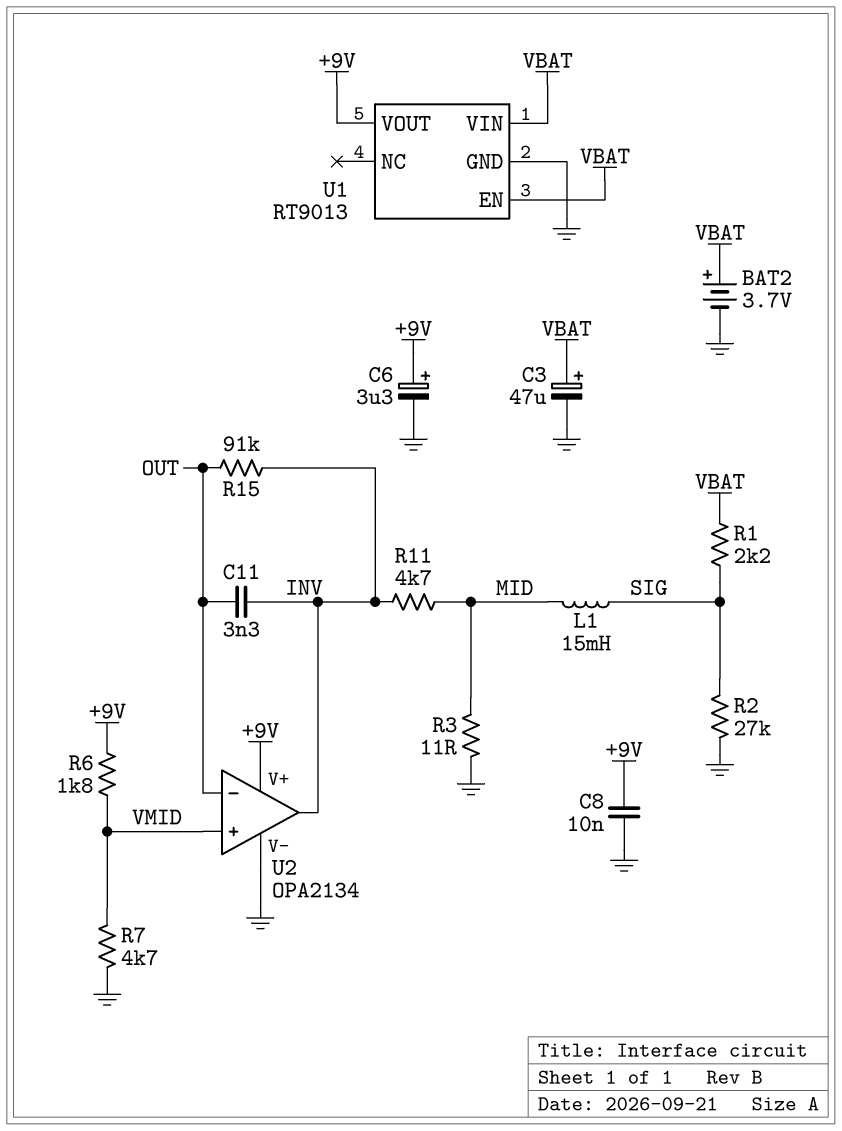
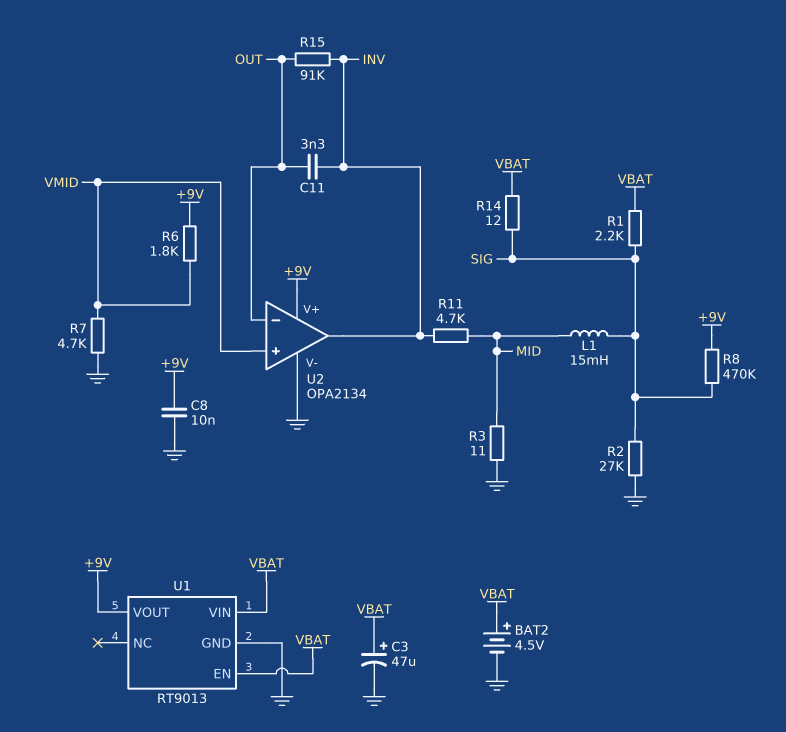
BAT2: 3.7V (plus VBAT, minus GND) -> 4.5V (plus VBAT, minus GND)
C6: 3.3uF (plus +9V, minus GND) -> none
R8: none -> 470k (+9V, SIG)
R14: none -> 12 (SIG, VBAT)

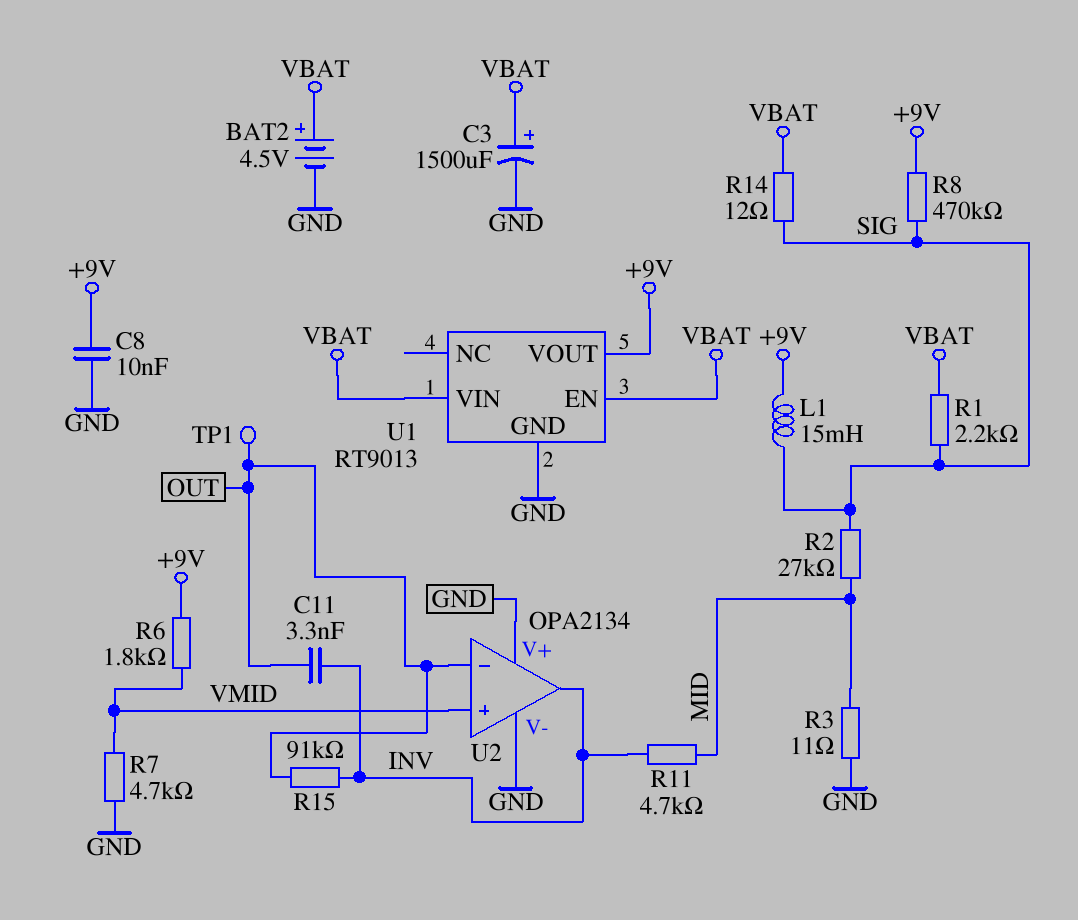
C3: 47uF (plus VBAT, minus GND) -> 1500uF (plus VBAT, minus GND)
L1: 15mH (MID, SIG) -> 15mH (+9V, SIG)
R2: 27k (GND, SIG) -> 27k (MID, SIG)
TP1: none -> test point (OUT)
U2 pin V+: +9V -> GND

